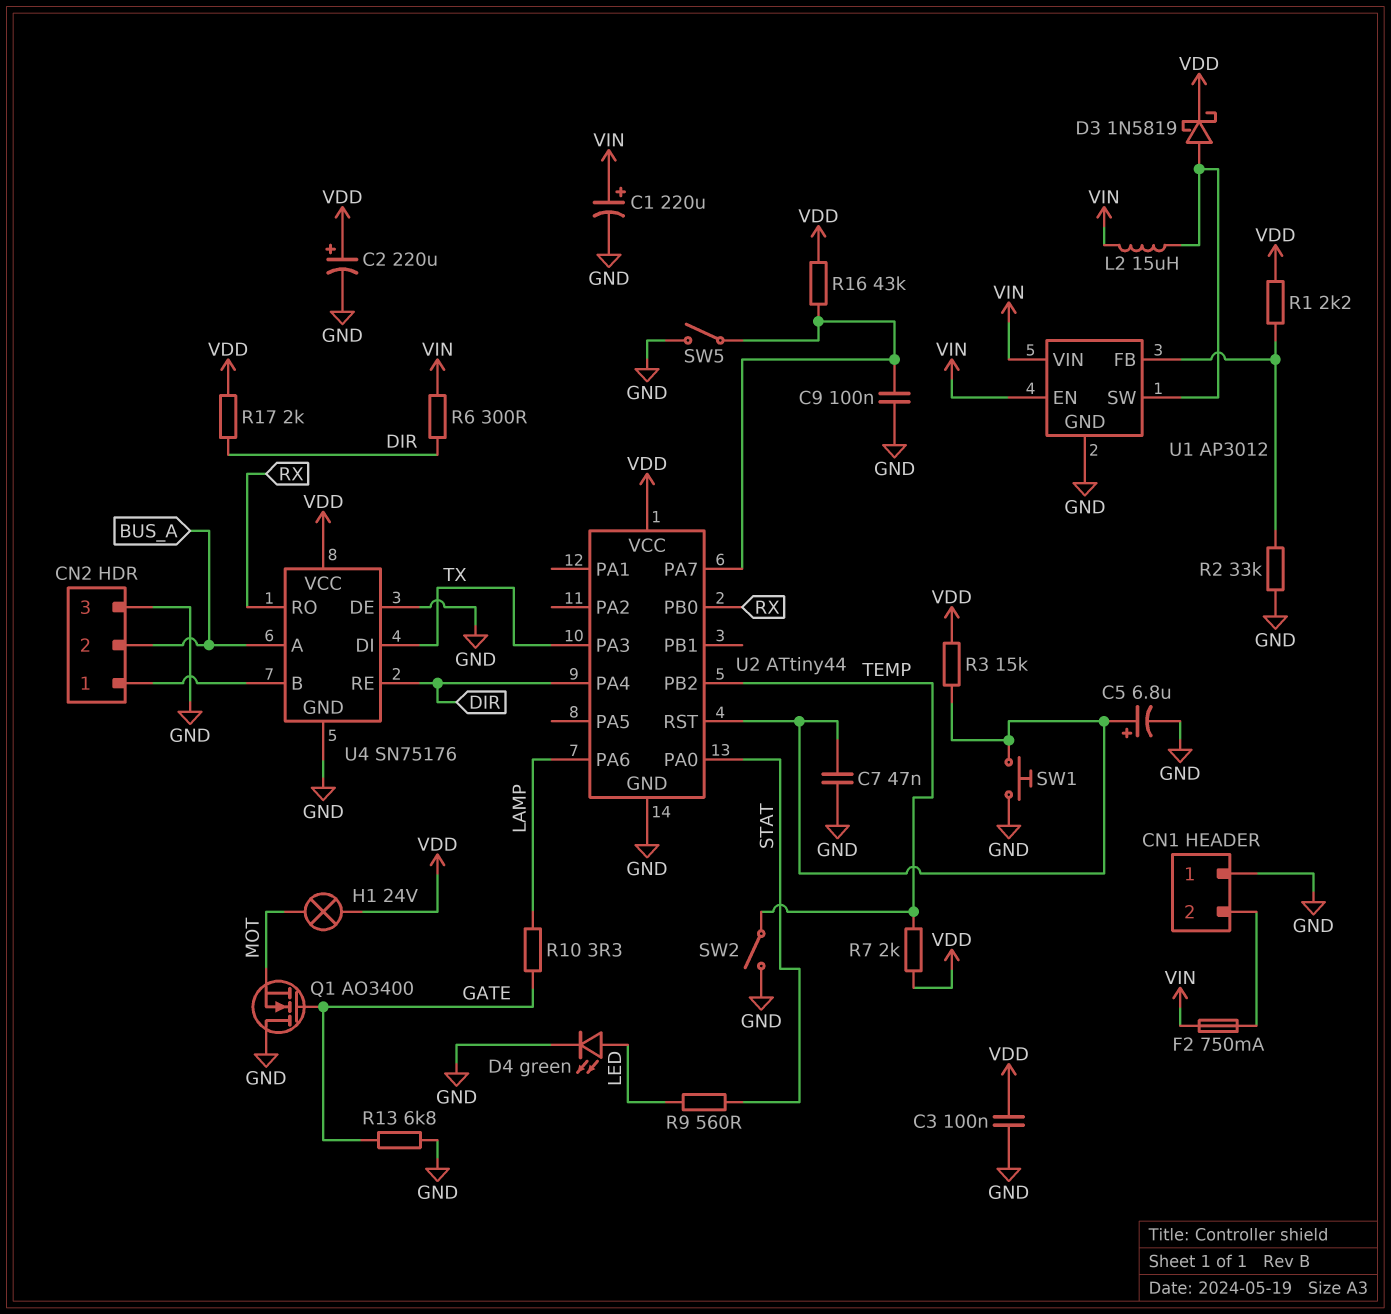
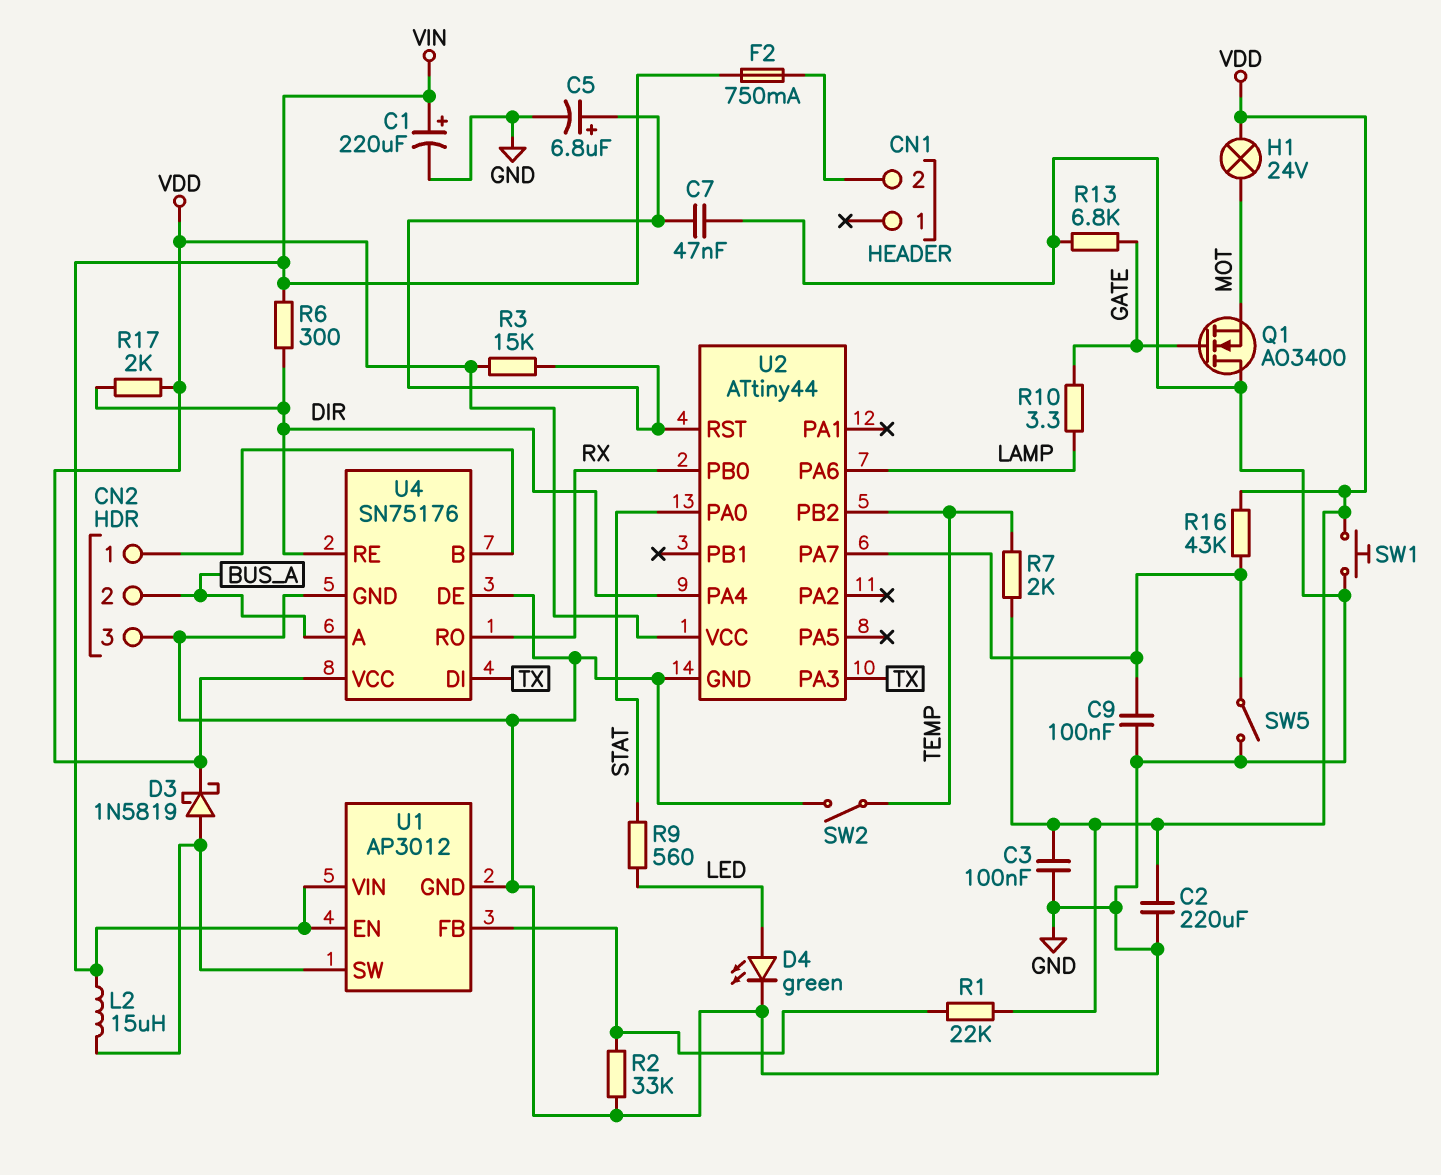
C2: 220uF (plus VDD, minus GND) -> 220uF (GND, VDD)
CN1 pin 1: GND -> none
R1: 2.2k (U1/FB, VDD) -> 22k (U1/FB, VDD)
SW1: button (GND, U2/RST) -> button (GND, VDD)

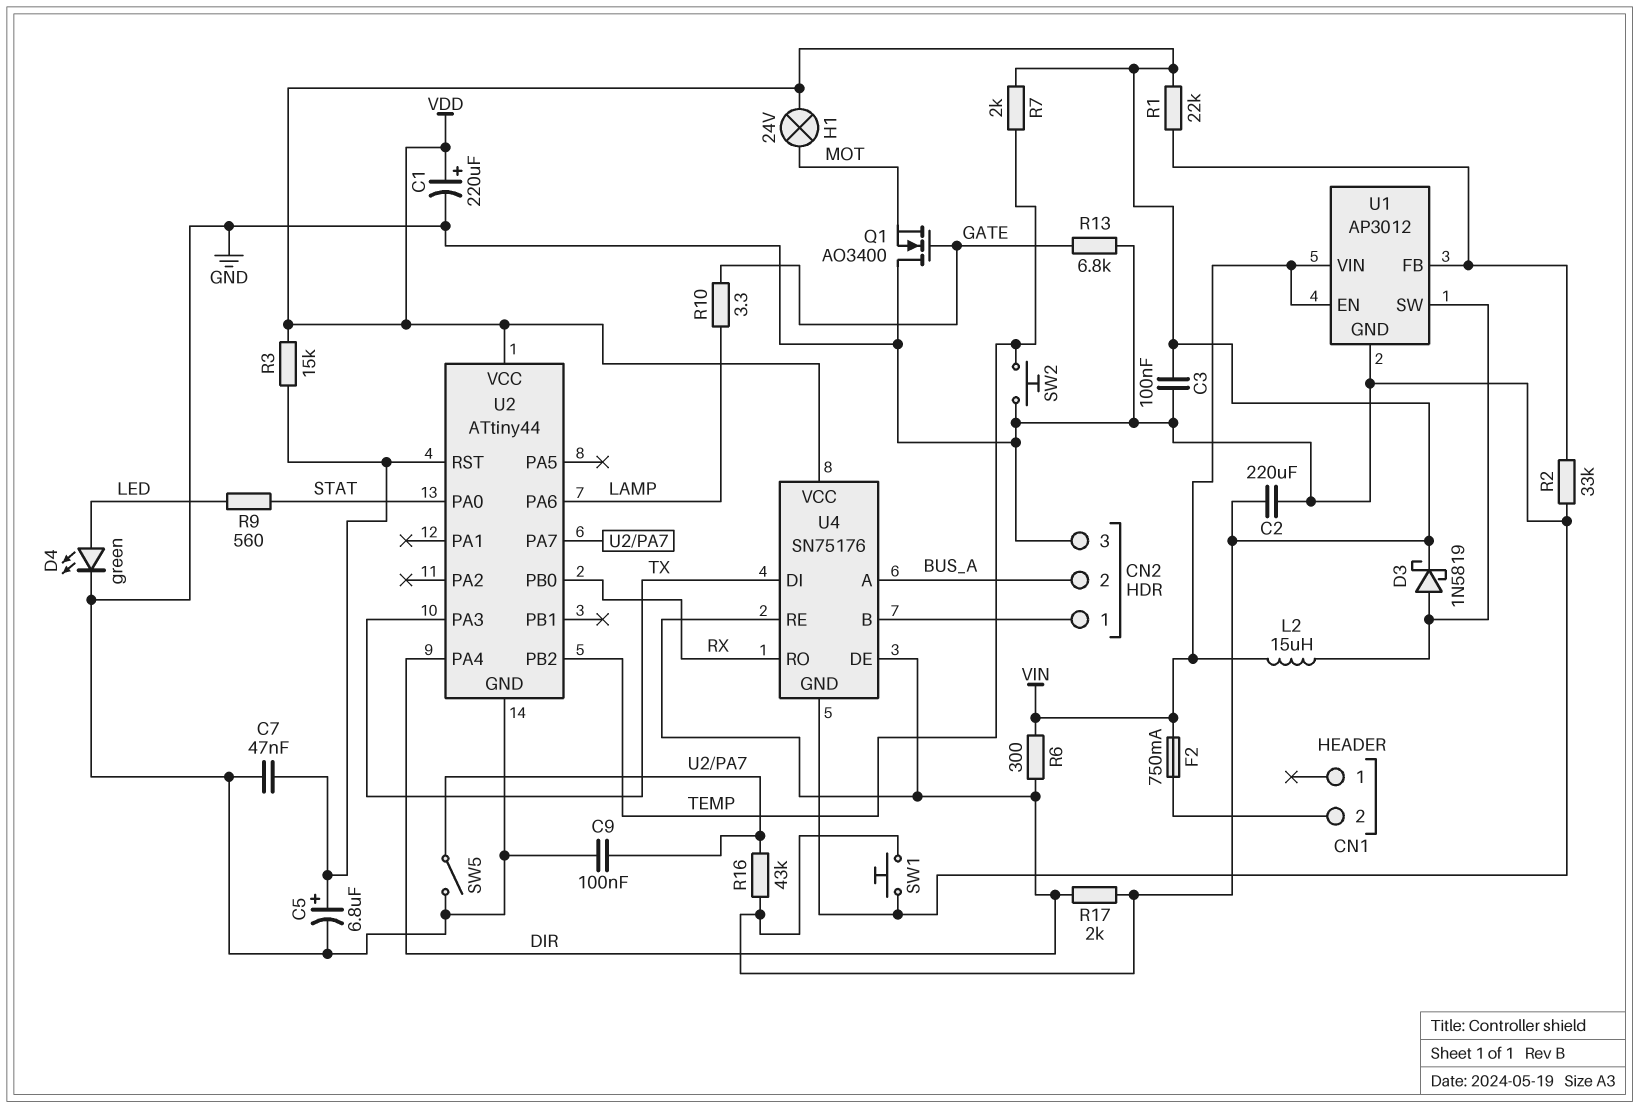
C1: 220uF (plus VIN, minus GND) -> 220uF (plus VDD, minus GND)
SW2: switch (GND, TEMP) -> button (GND, TEMP)
U4 pin DE: GND -> DIR

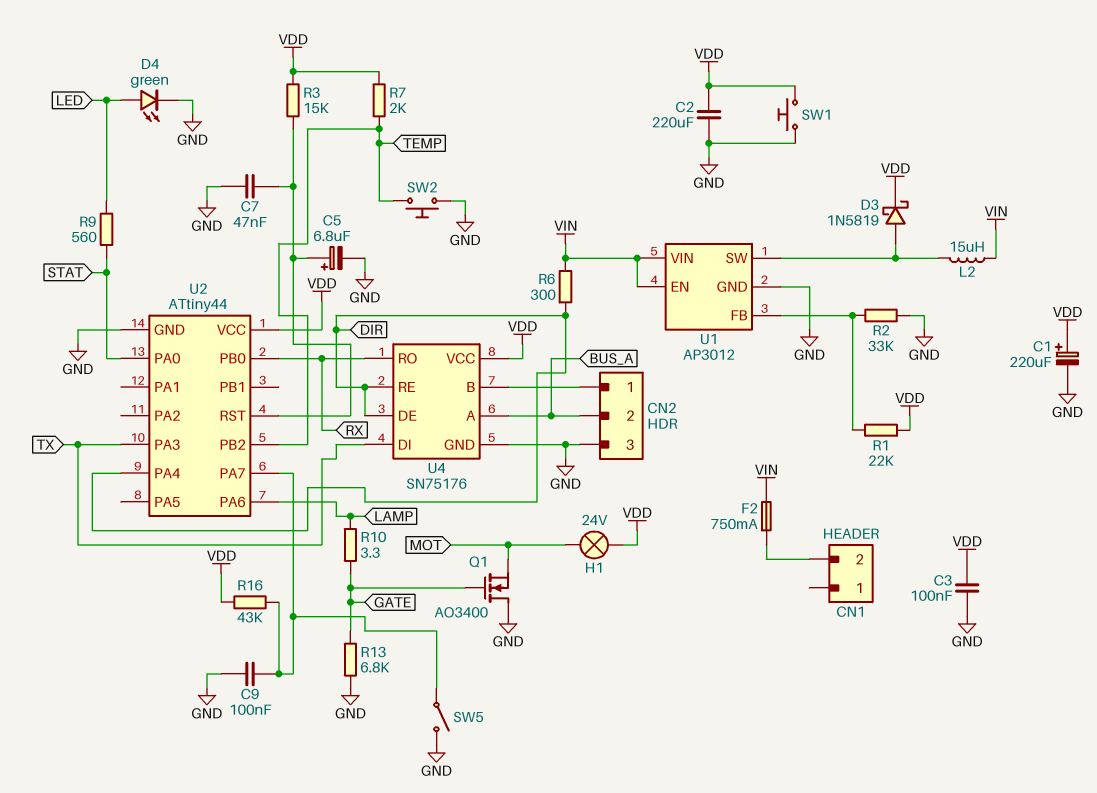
R17: 2k (DIR, VDD) -> none

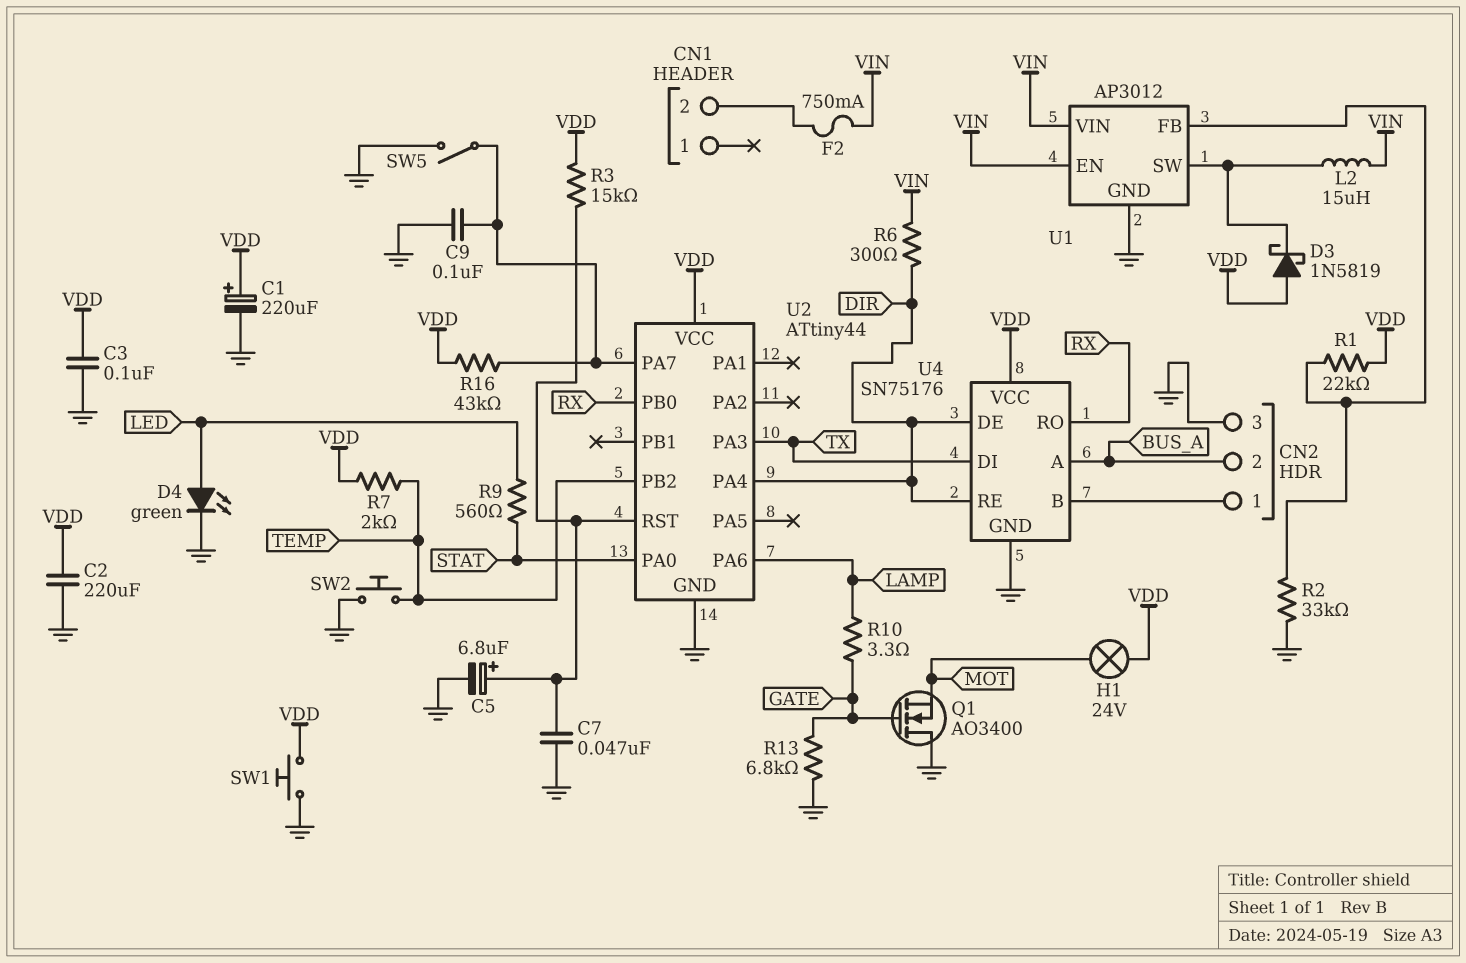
D3: schottky 1N5819 (A U1/SW, K VDD) -> schottky 1N5819 (A VDD, K U1/SW)

